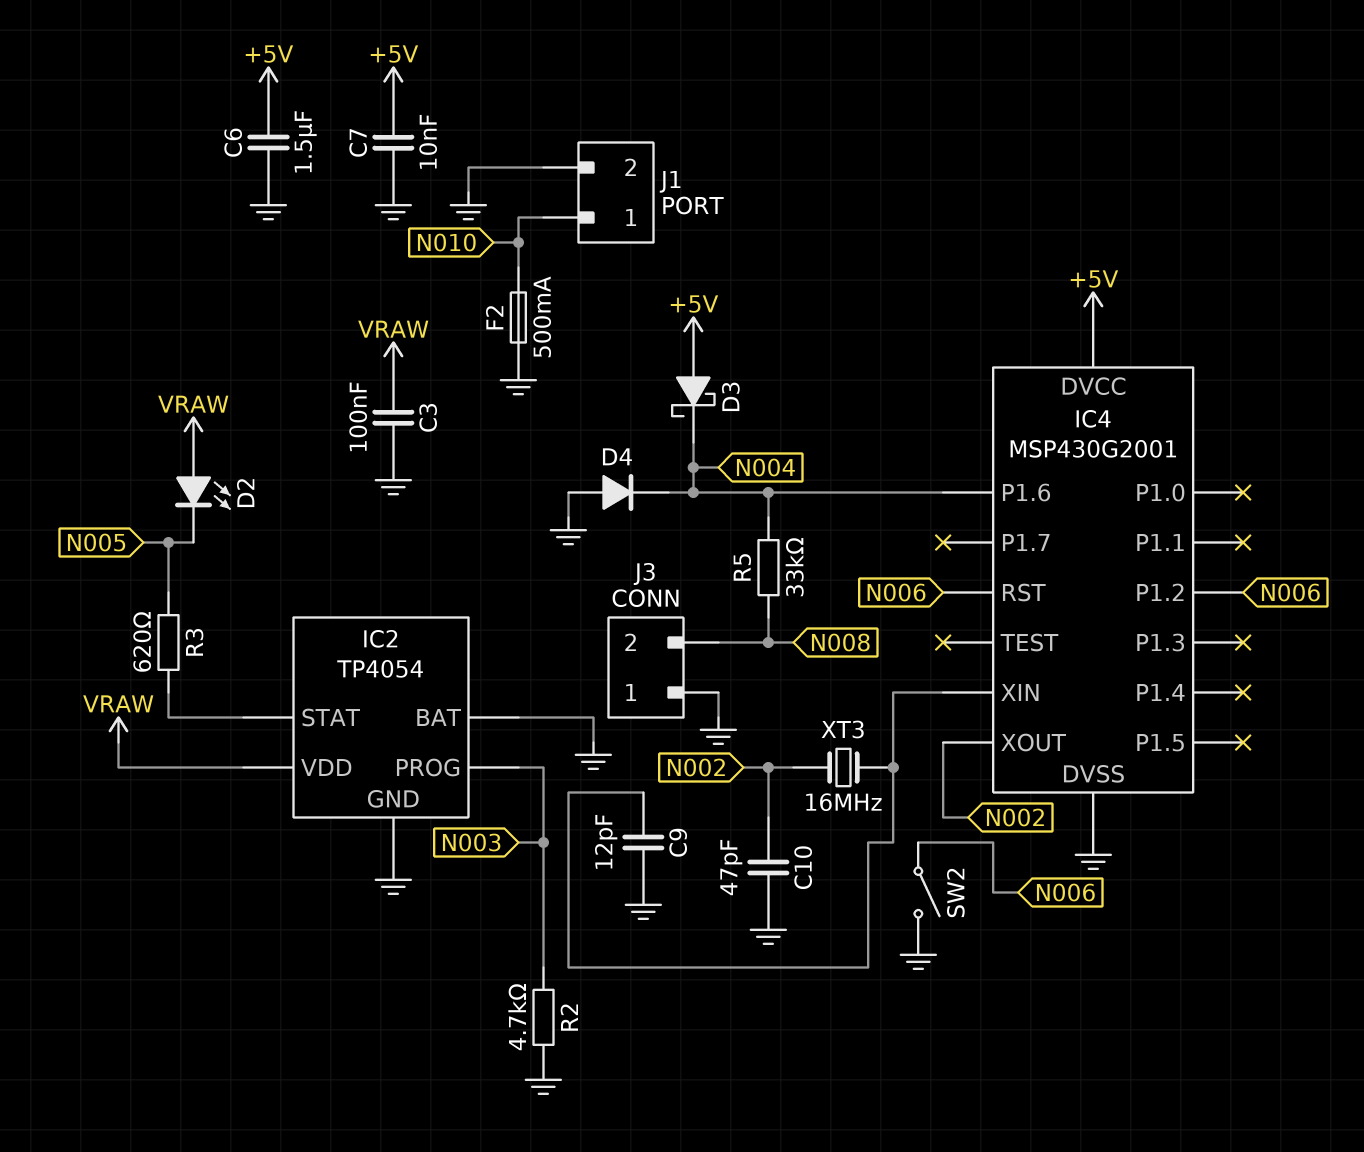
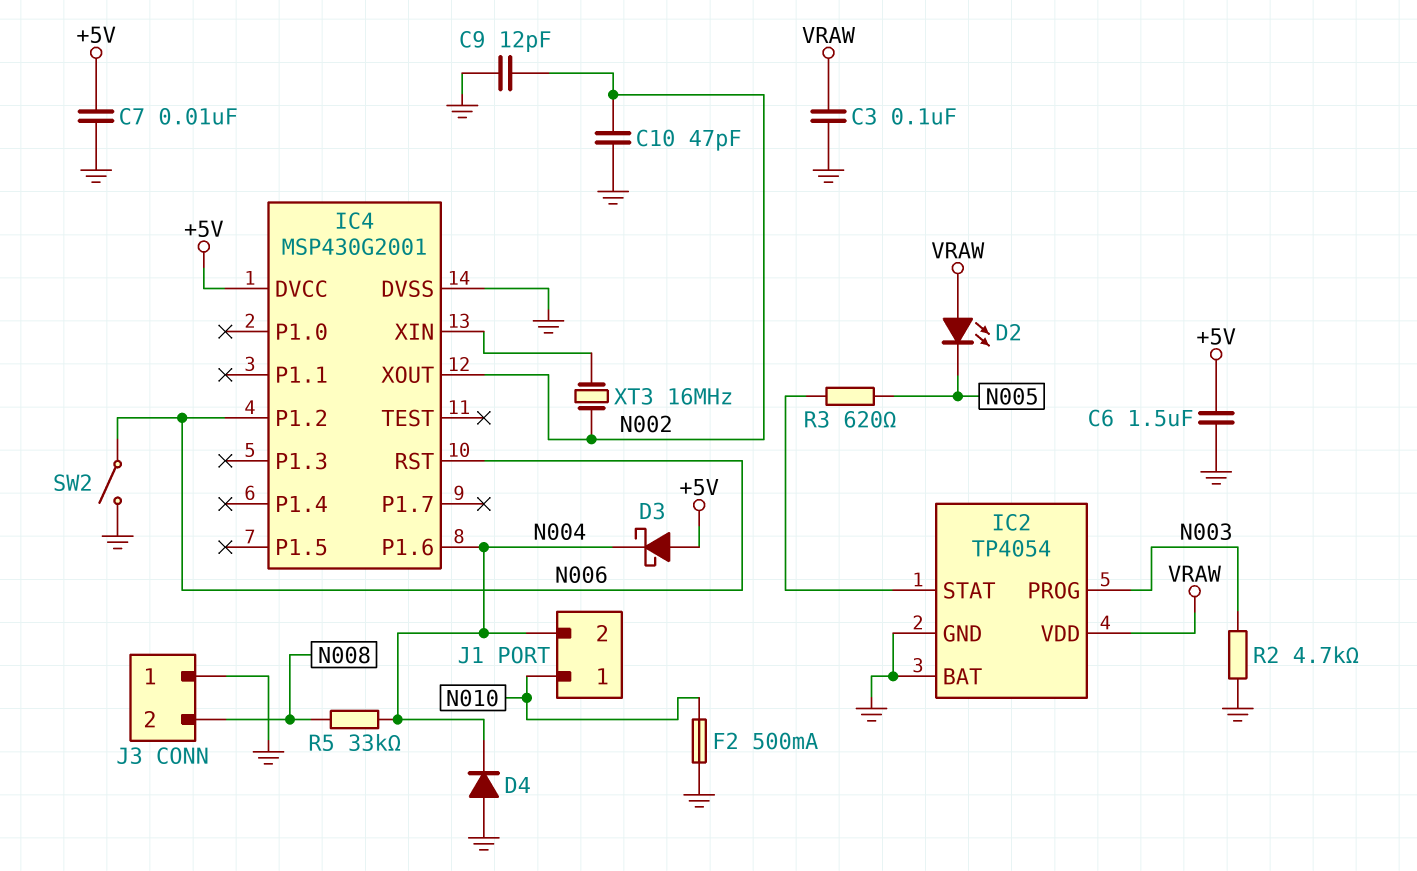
C9: 12pF (GND, IC4/XIN) -> 12pF (GND, N002)
J1 pin 2: GND -> N004

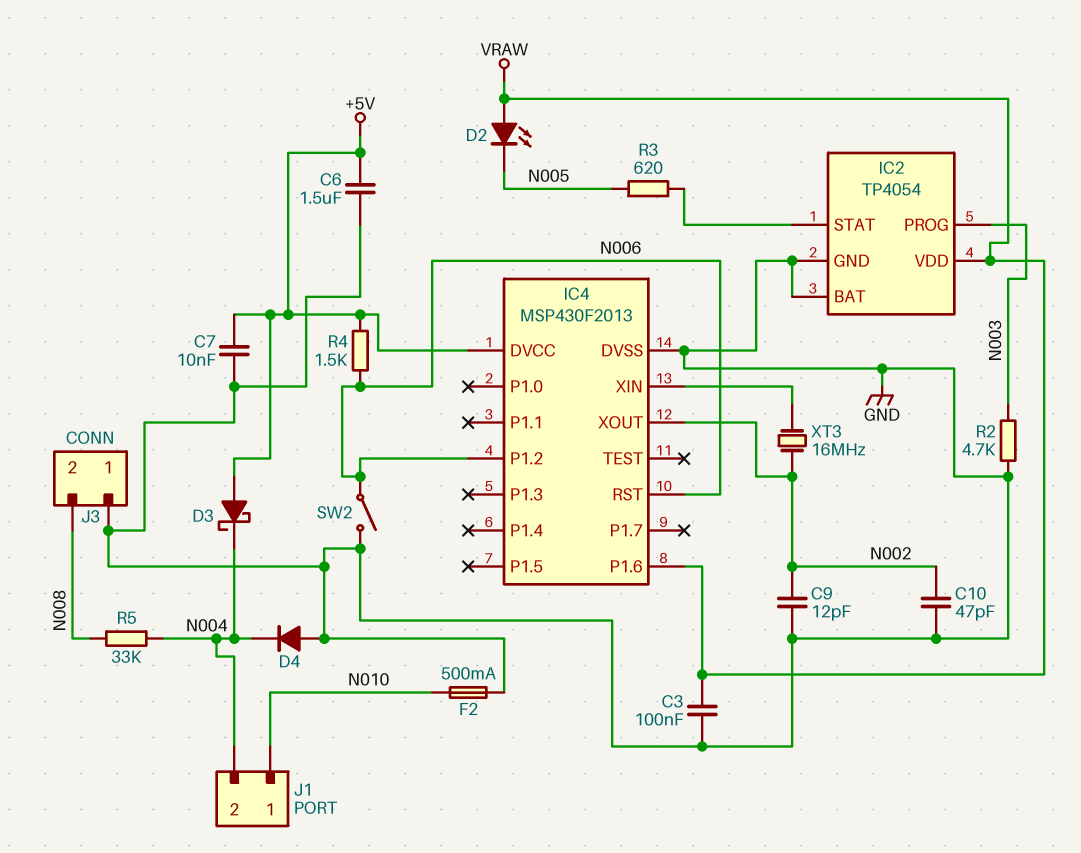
IC4: MSP430G2001 -> MSP430F2013
IC4 pin P1.6: N004 -> VRAW
R4: none -> 1.5k (+5V, N006)

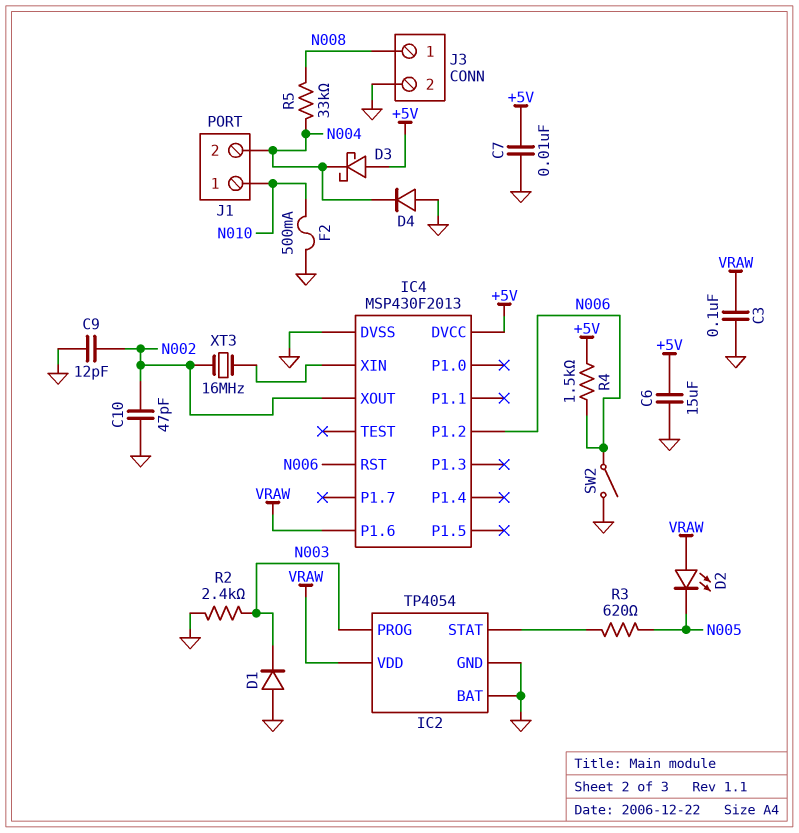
C6: 1.5uF (+5V, GND) -> 15uF (+5V, GND)
D1: none -> diode (A GND, K N003)
J3 pin 1: GND -> N008
J3 pin 2: N008 -> GND
R2: 4.7k (GND, N003) -> 2.4k (GND, N003)

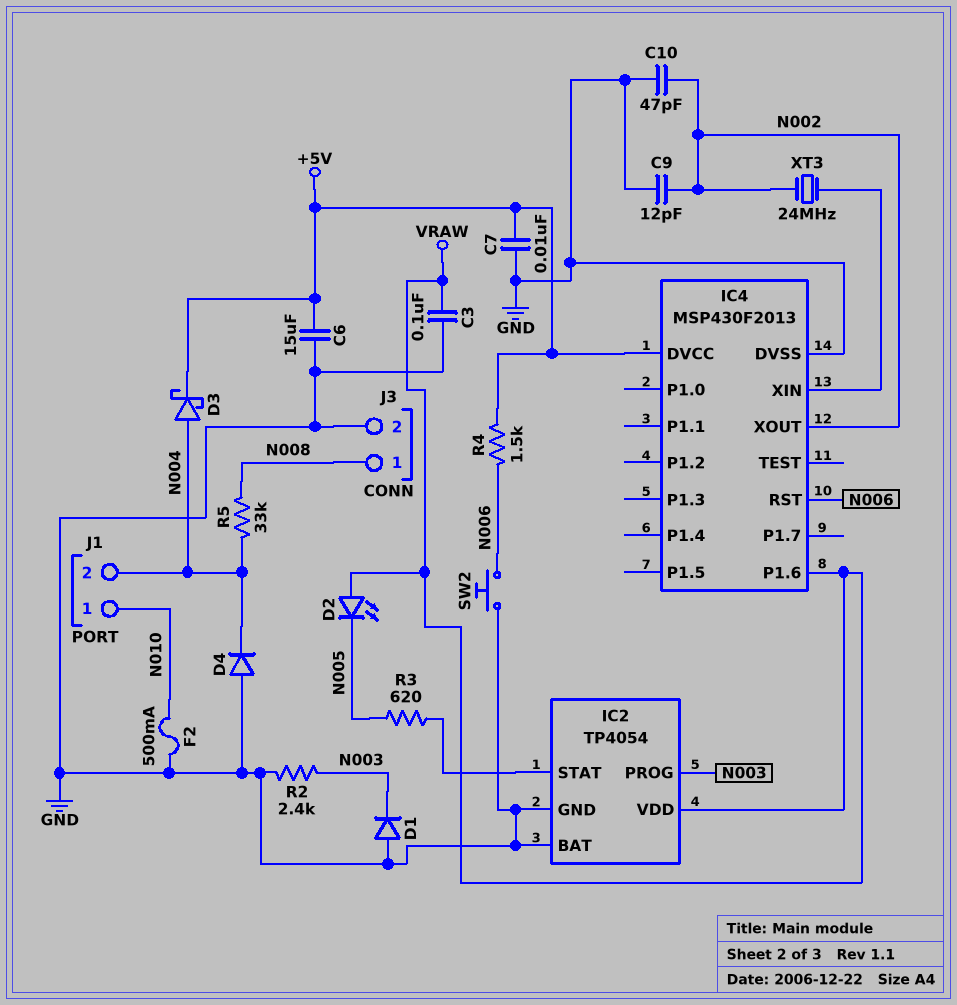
D3: schottky (A +5V, K N004) -> schottky (A N004, K +5V)
IC4 pin P1.2: N006 -> none
SW2: switch (GND, N006) -> button (GND, N006)
XT3: 16MHz (IC4/XIN, N002) -> 24MHz (IC4/XIN, N002)

